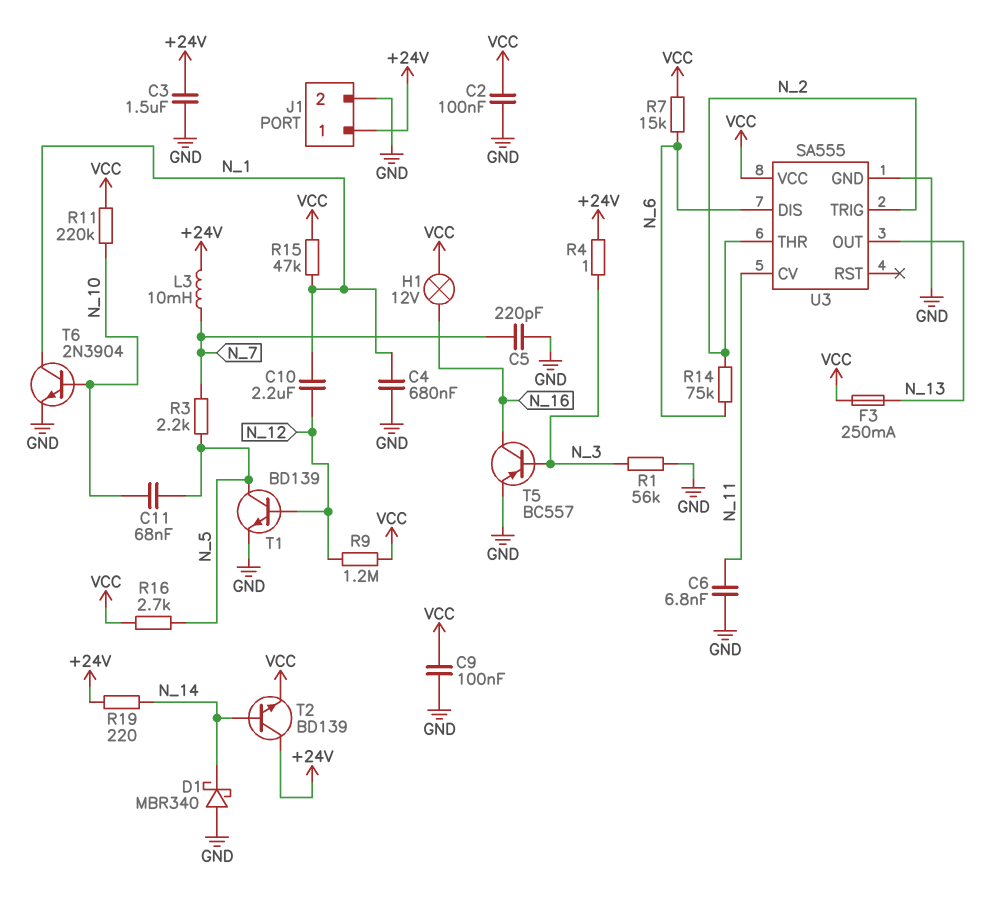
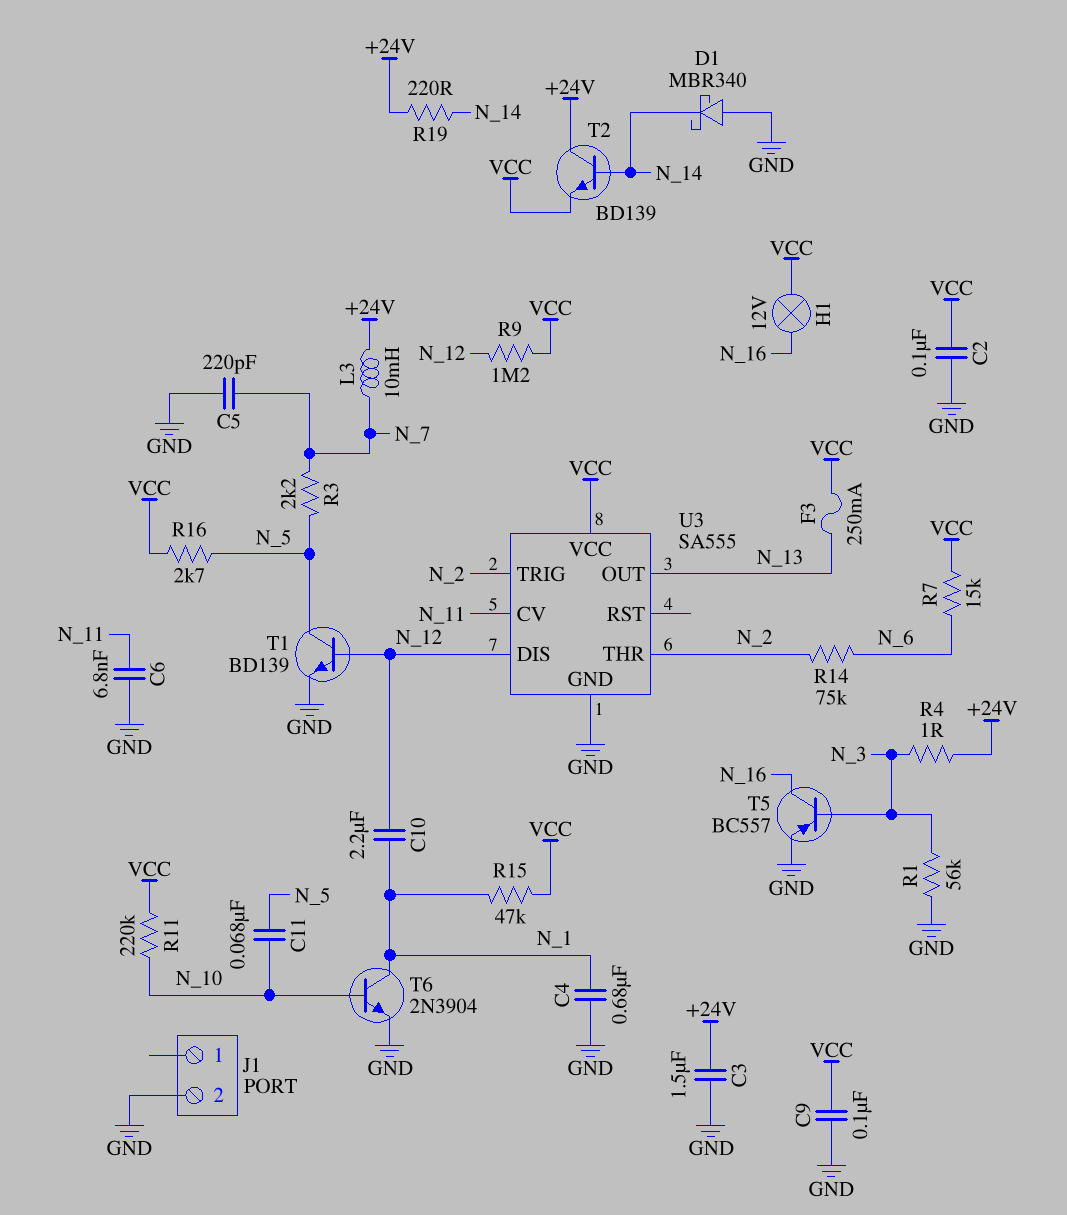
J1 pin 1: +24V -> none
U3 pin DIS: N_6 -> N_12

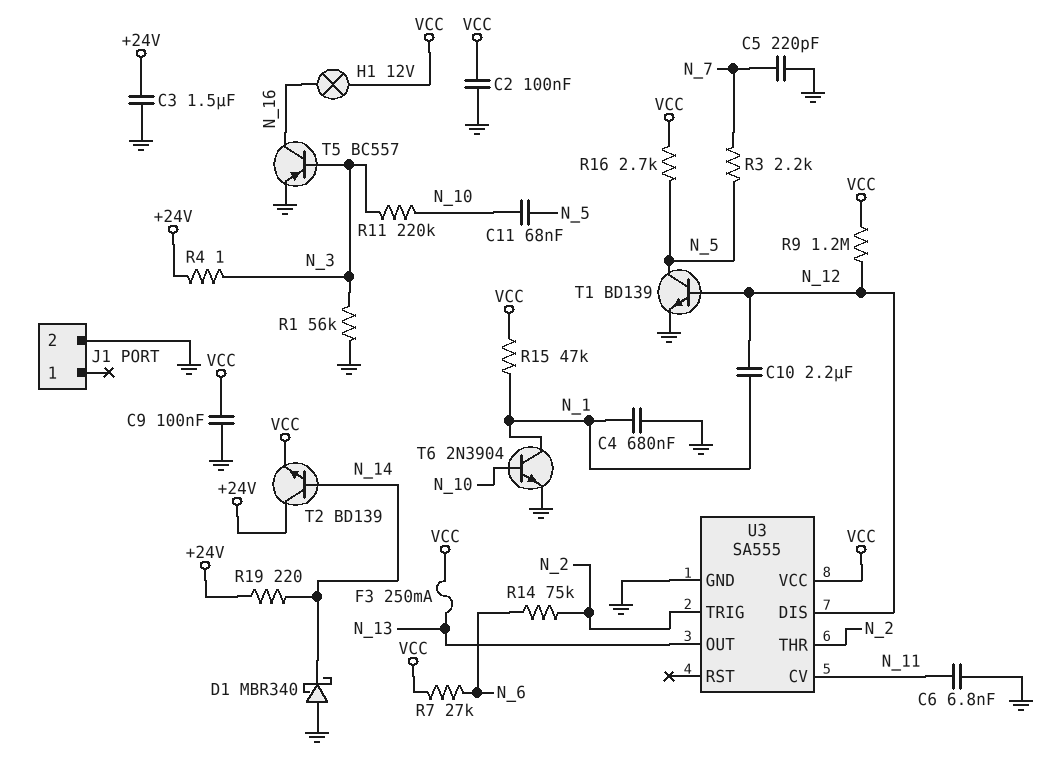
L3: 10mH (+24V, N_7) -> none
R7: 15k (N_6, VCC) -> 27k (N_6, VCC)
R11: 220k (N_10, VCC) -> 220k (N_3, N_10)

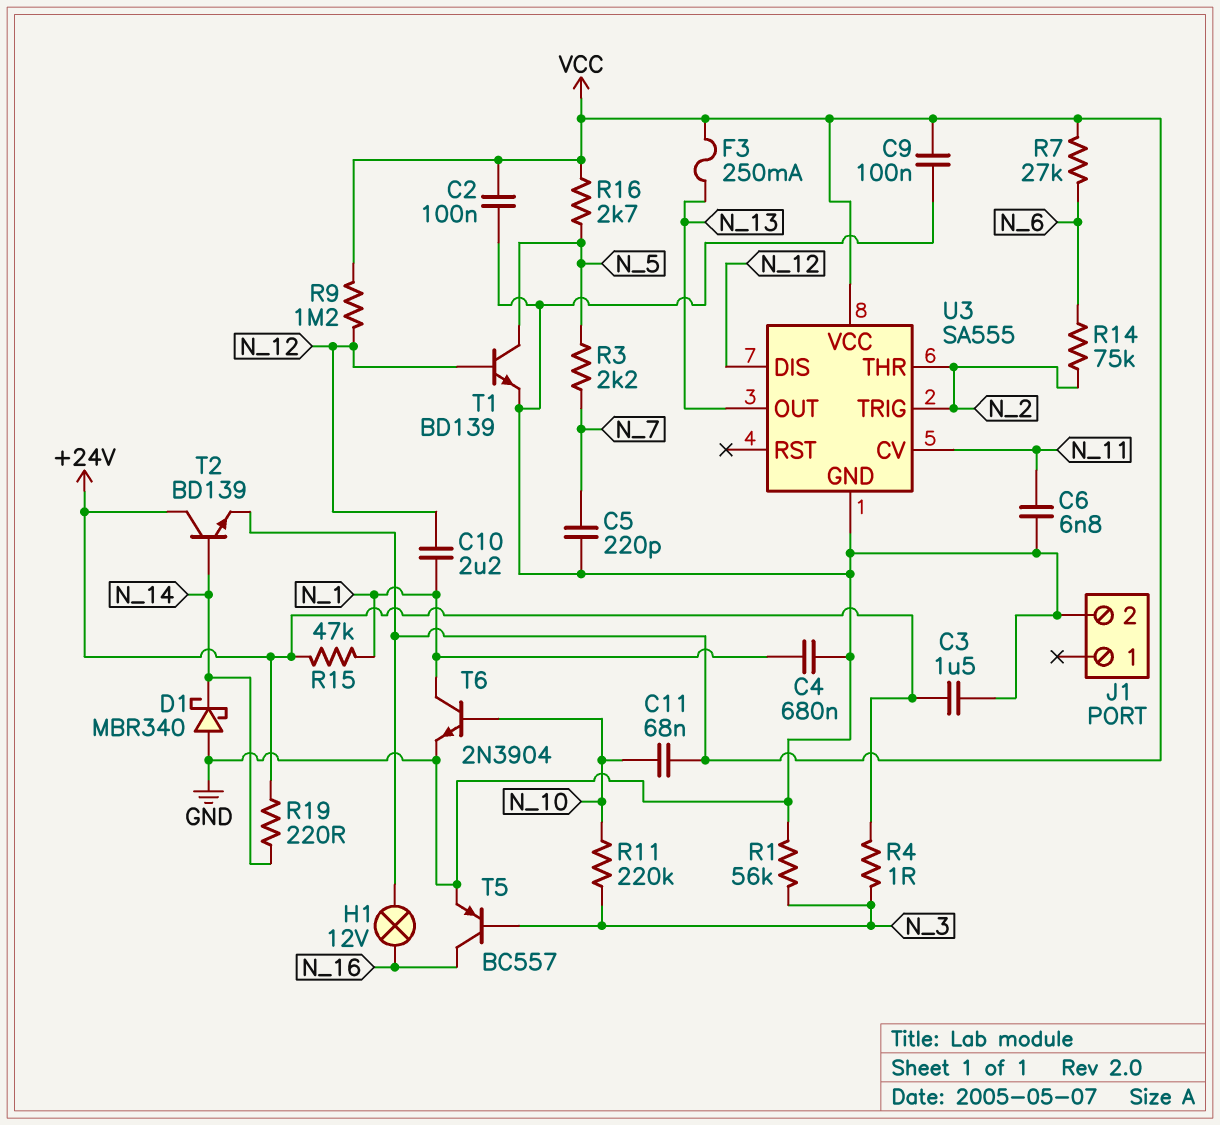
C11: 68nF (N_5, N_10) -> 68nF (N_10, VCC)
R15: 47k (N_1, VCC) -> 47k (+24V, N_1)

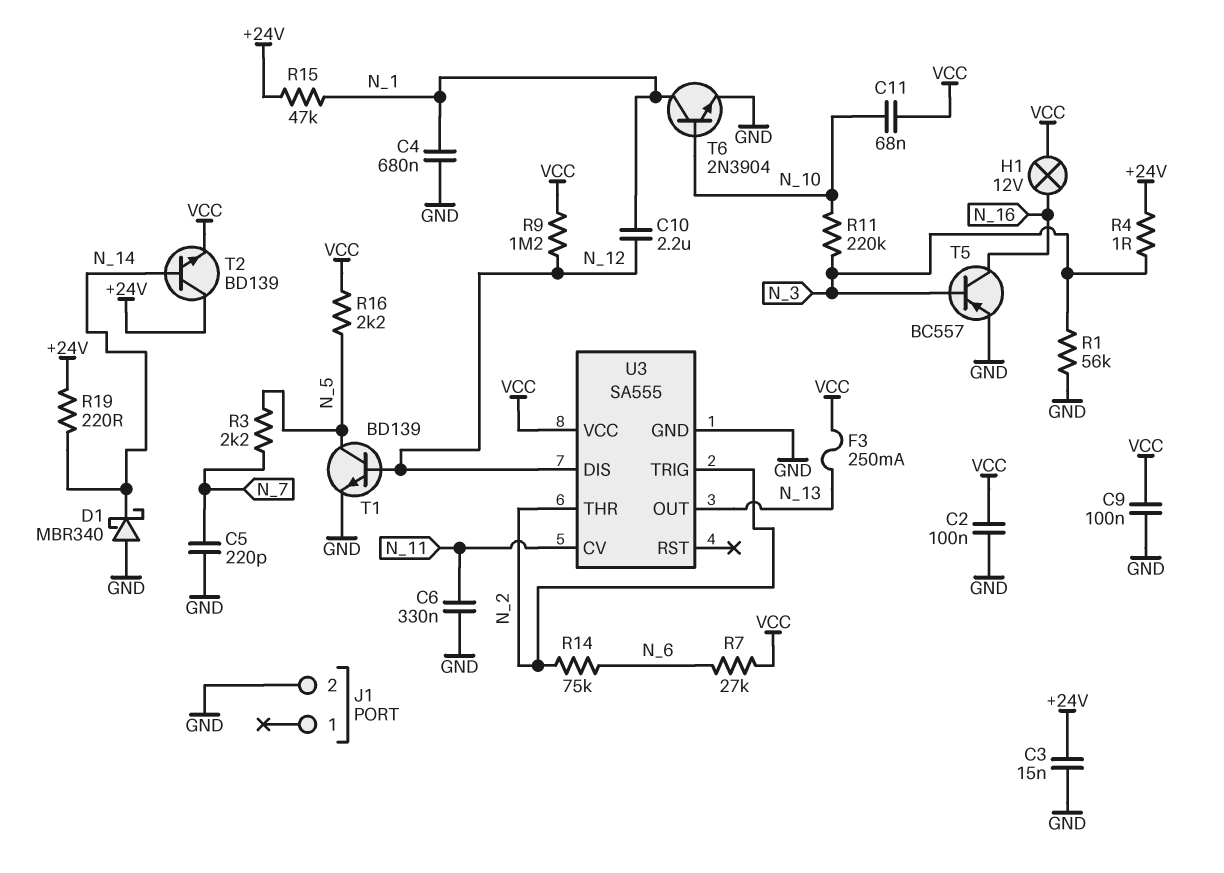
C3: 1.5uF (+24V, GND) -> 15nF (+24V, GND)
C6: 6.8nF (GND, N_11) -> 330nF (GND, N_11)
R16: 2.7k (N_5, VCC) -> 2.2k (N_5, VCC)

